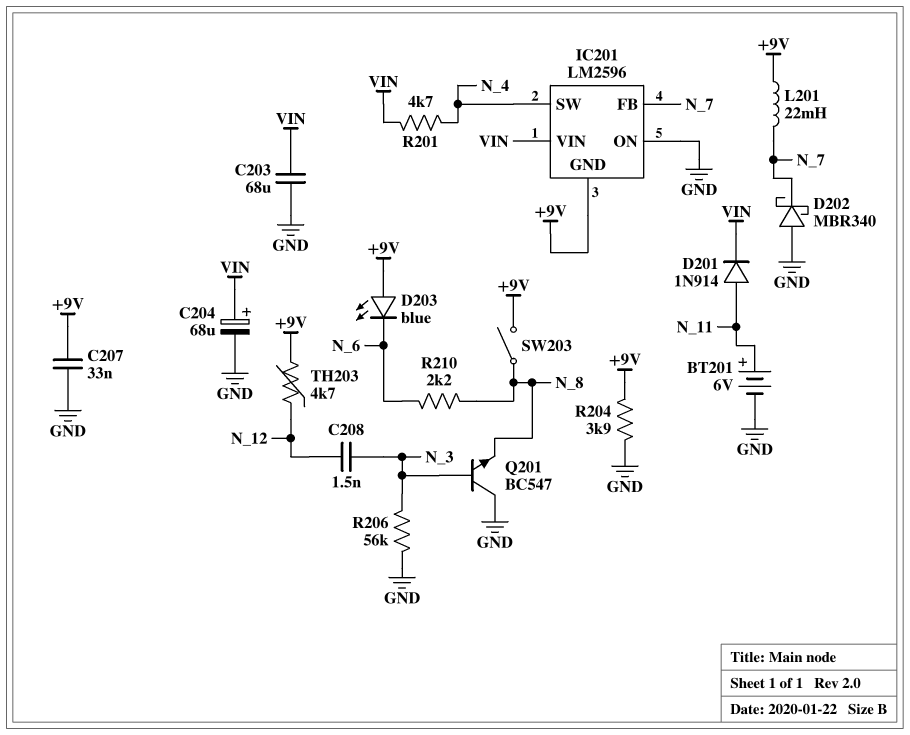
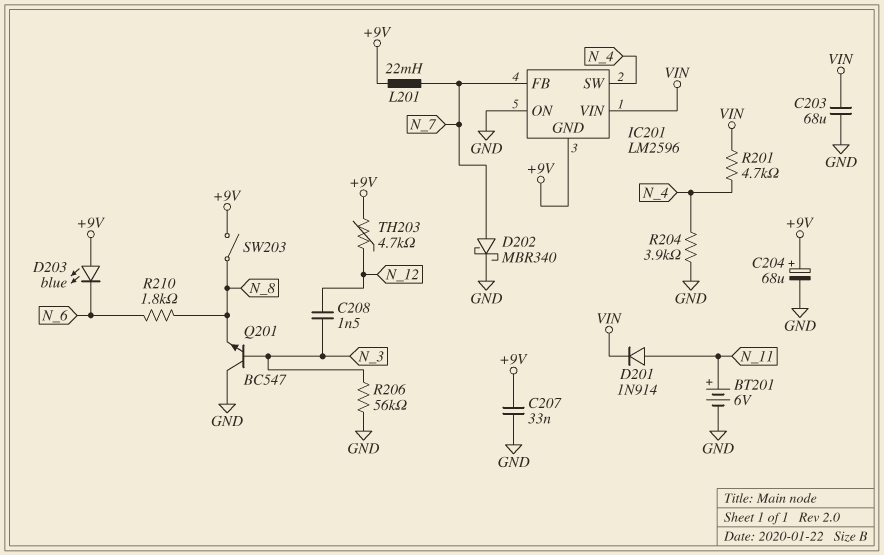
C204: 68uF (plus VIN, minus GND) -> 68uF (plus +9V, minus GND)
D202: schottky MBR340 (A GND, K N_7) -> schottky MBR340 (A N_7, K GND)
R204: 3.9k (+9V, GND) -> 3.9k (GND, N_4)
R210: 2.2k (N_6, N_8) -> 1.8k (N_6, N_8)

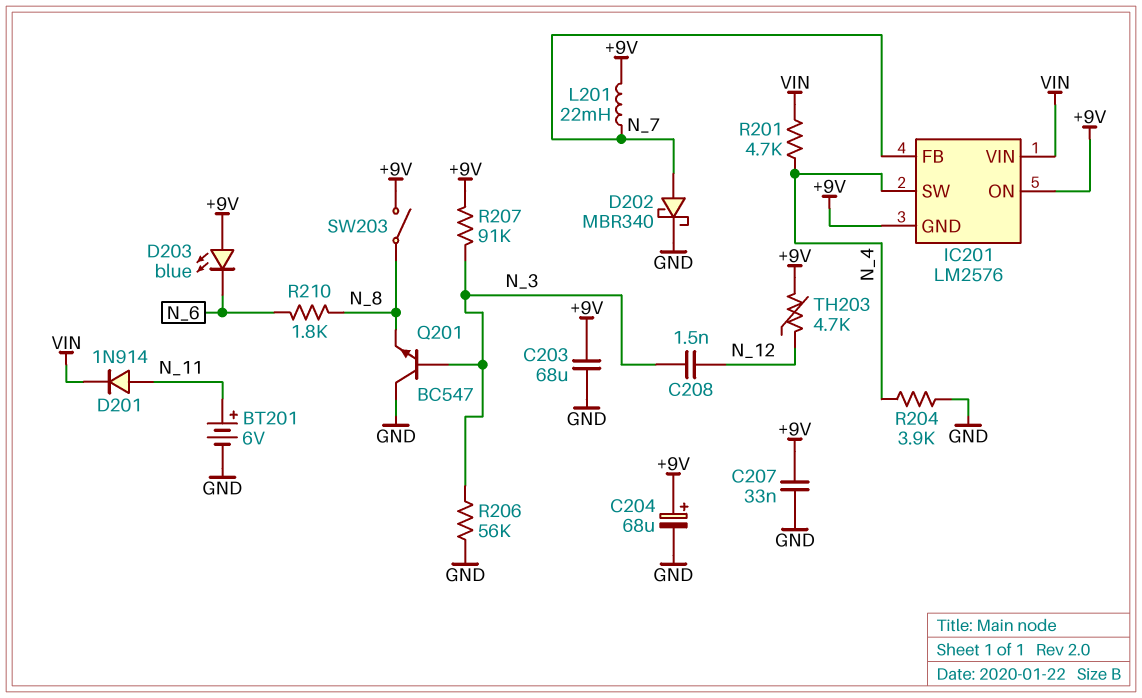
C203: 68uF (GND, VIN) -> 68uF (+9V, GND)
IC201: LM2596 -> LM2576
IC201 pin ON: GND -> +9V
R207: none -> 91k (+9V, N_3)

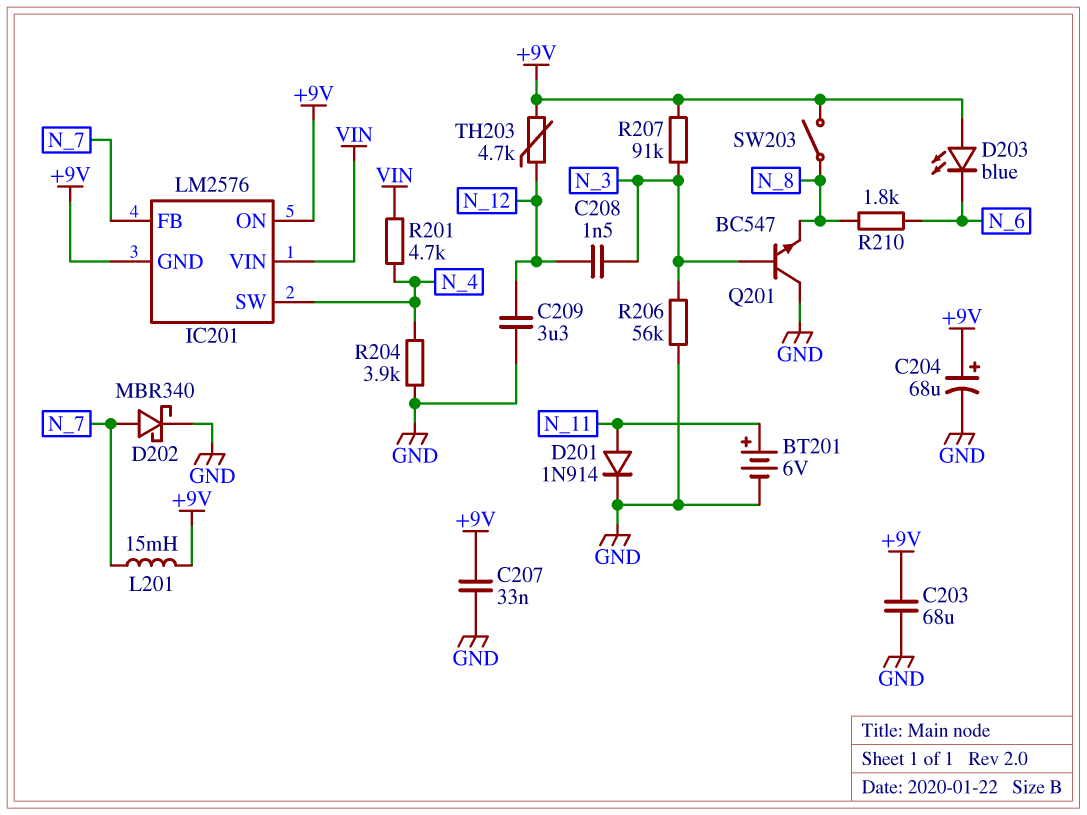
C209: none -> 3.3uF (GND, N_12)
D201: diode 1N914 (A N_11, K VIN) -> diode 1N914 (A N_11, K GND)
L201: 22mH (+9V, N_7) -> 15mH (+9V, N_7)

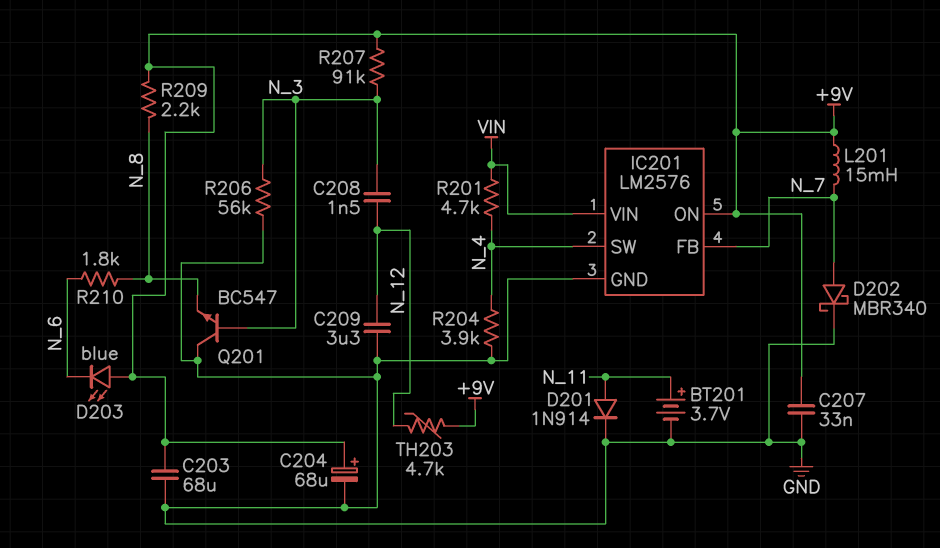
BT201: 6V (plus N_11, minus GND) -> 3.7V (plus N_11, minus GND)
IC201 pin GND: +9V -> GND
R209: none -> 2.2k (+9V, N_8)
SW203: switch (+9V, N_8) -> none

